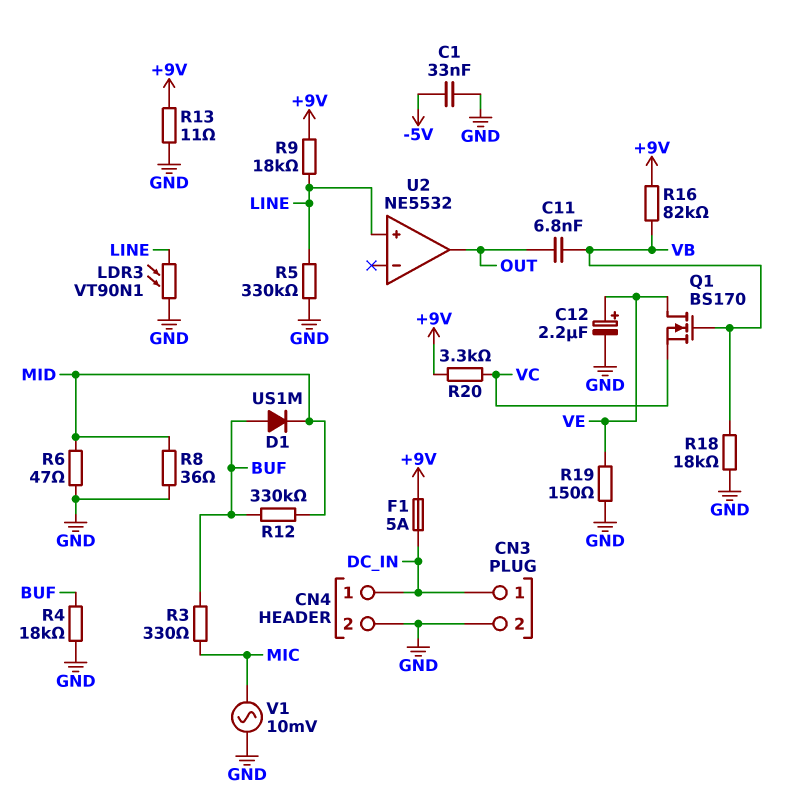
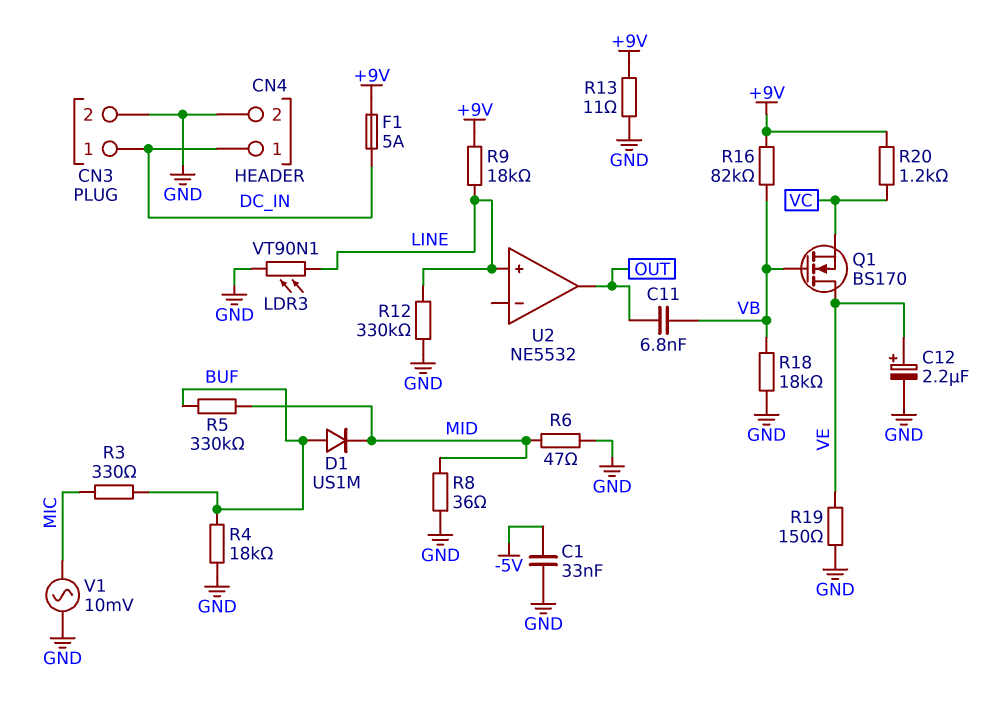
R5: 330k (GND, LINE) -> 330k (BUF, MID)
R12: 330k (BUF, MID) -> 330k (GND, LINE)
R20: 3.3k (+9V, VC) -> 1.2k (+9V, VC)

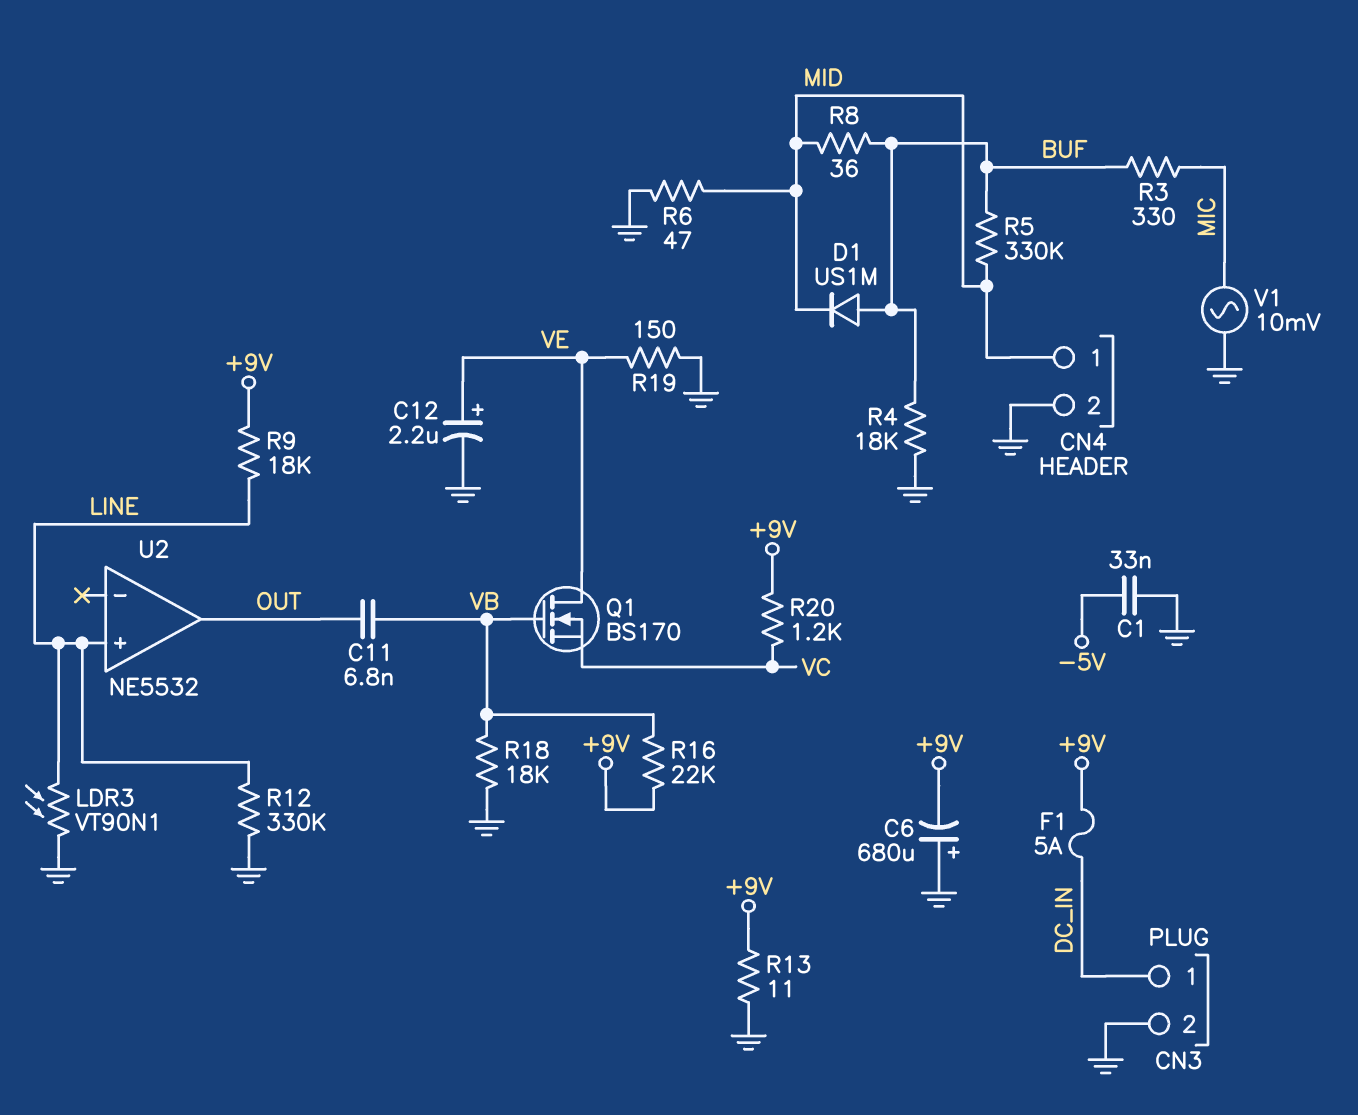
C6: none -> 680uF (plus GND, minus +9V)
CN4 pin 1: DC_IN -> MID
R8: 36 (GND, MID) -> 36 (BUF, MID)
R16: 82k (+9V, VB) -> 22k (+9V, VB)

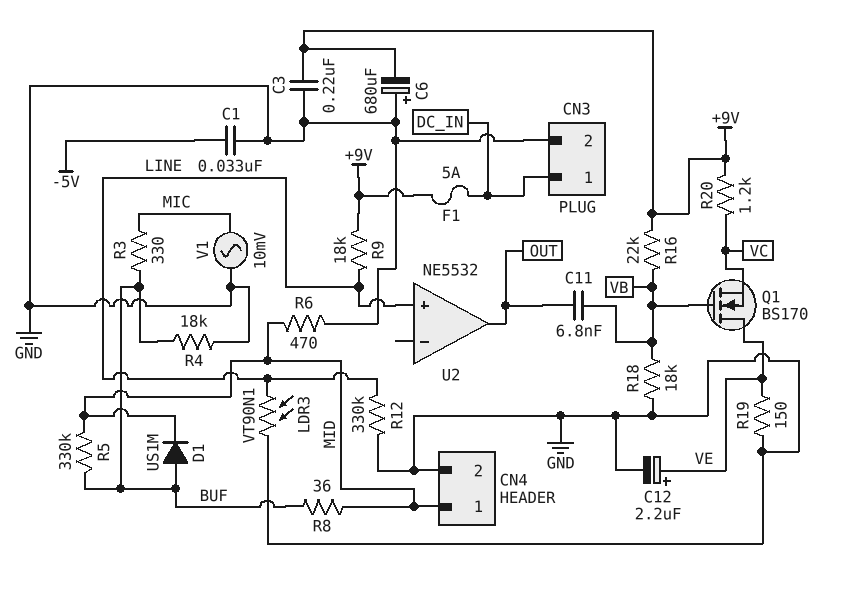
C3: none -> 220nF (+9V, GND)
R6: 47 (GND, MID) -> 470 (GND, MID)
R13: 11 (+9V, GND) -> none

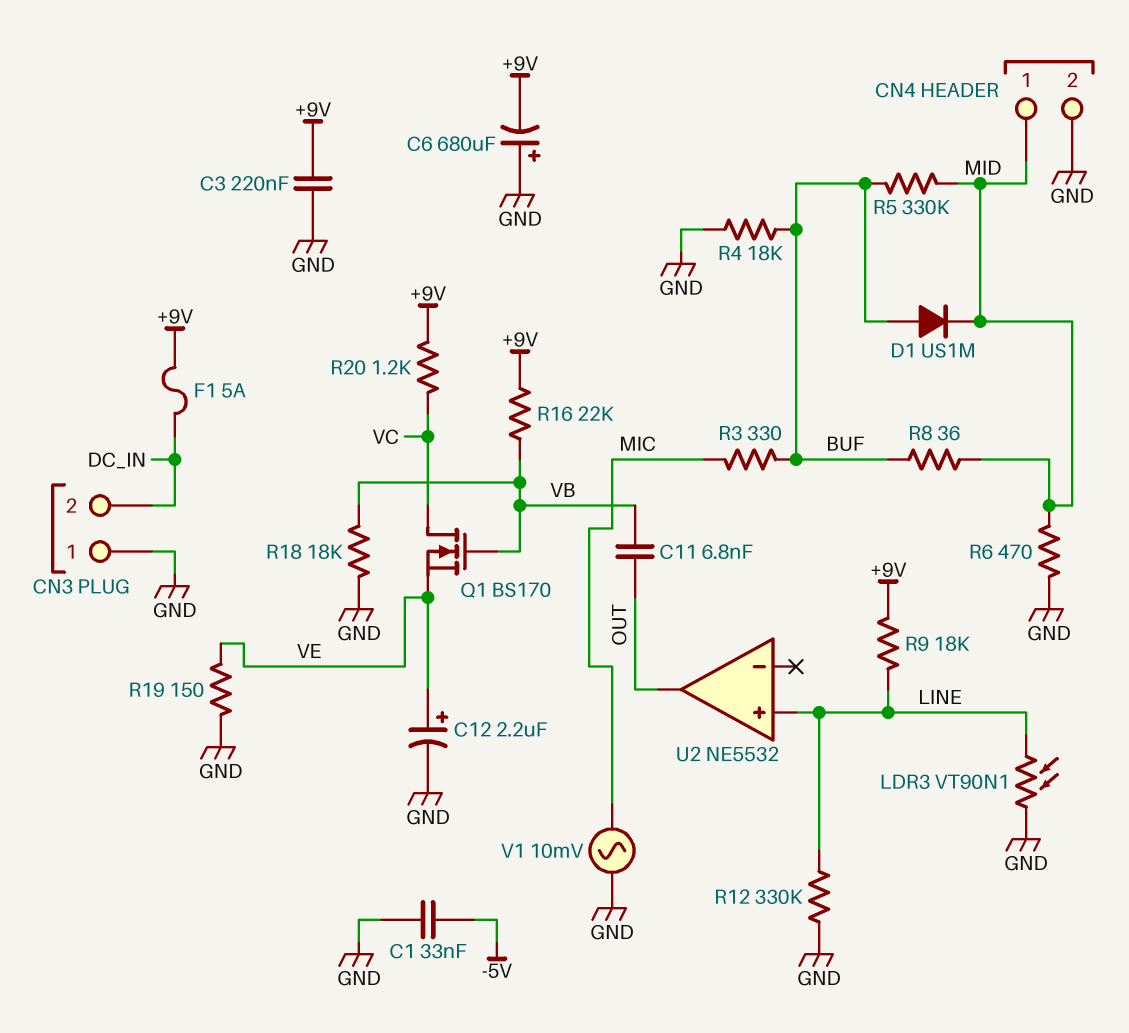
CN3 pin 1: DC_IN -> GND
CN3 pin 2: GND -> DC_IN
Q1: NMOS BS170 (G VB, D VE, S VC) -> NMOS BS170 (G VB, D VC, S VE)

